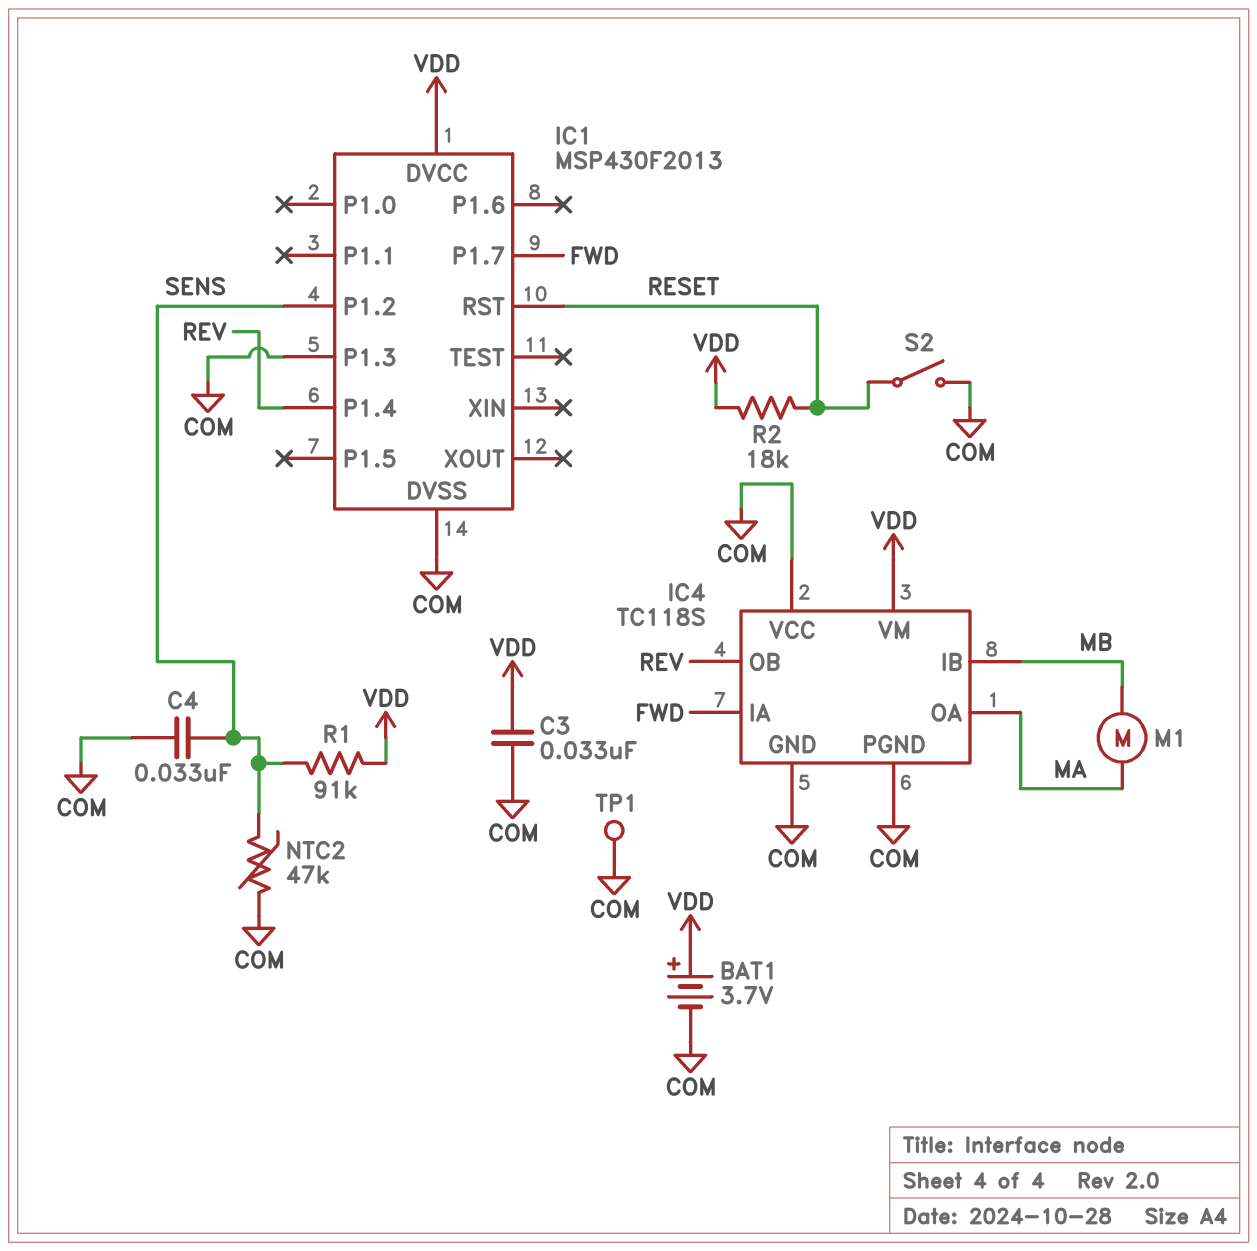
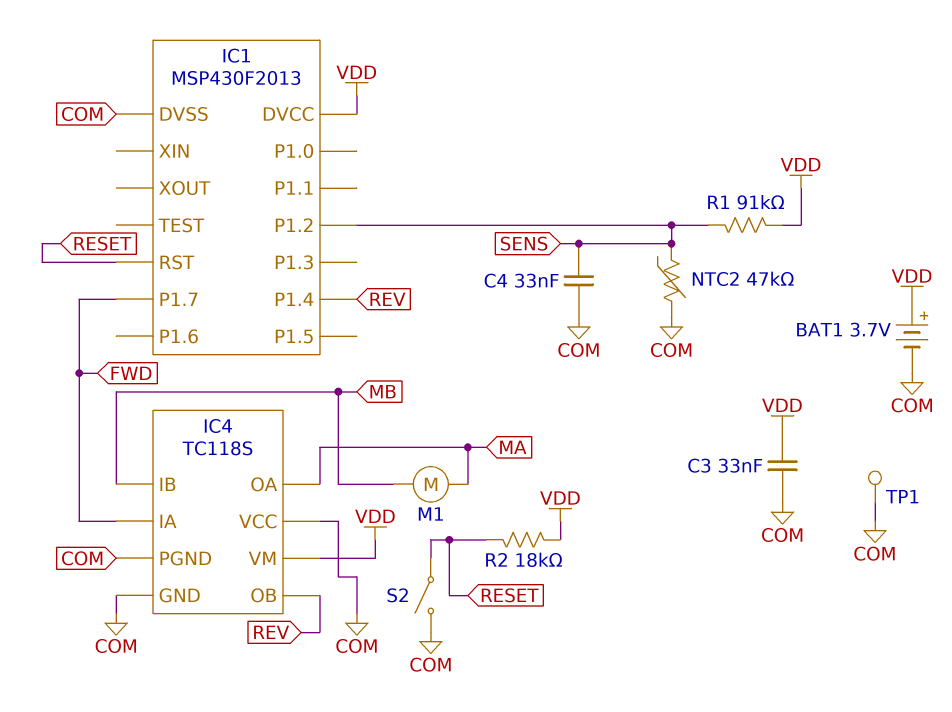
IC1 pin P1.3: COM -> none

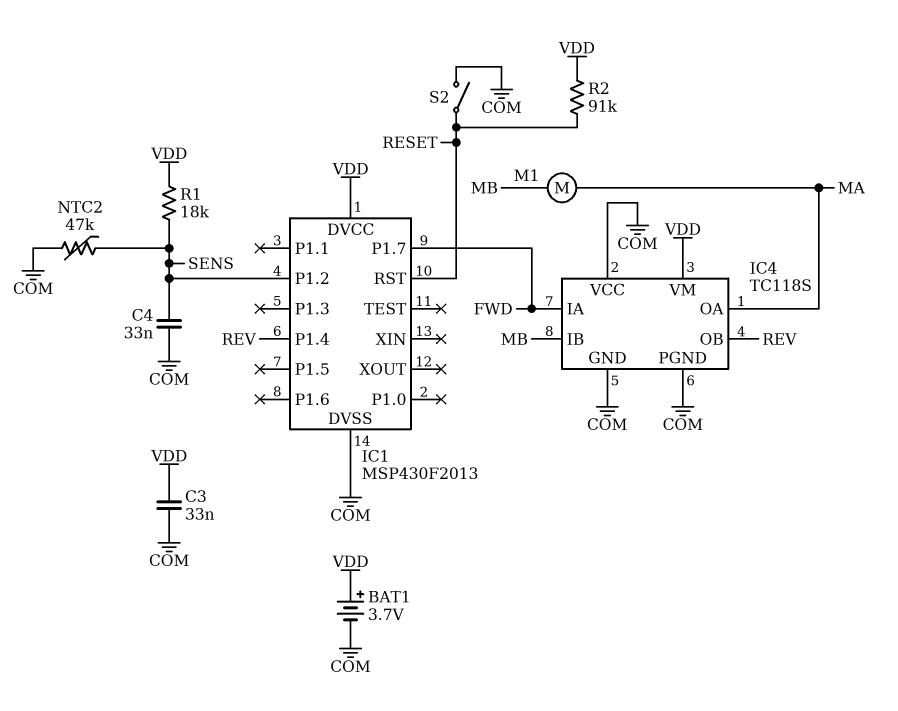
R1: 91k (SENS, VDD) -> 18k (SENS, VDD)
R2: 18k (RESET, VDD) -> 91k (RESET, VDD)
TP1: test point (COM) -> none

